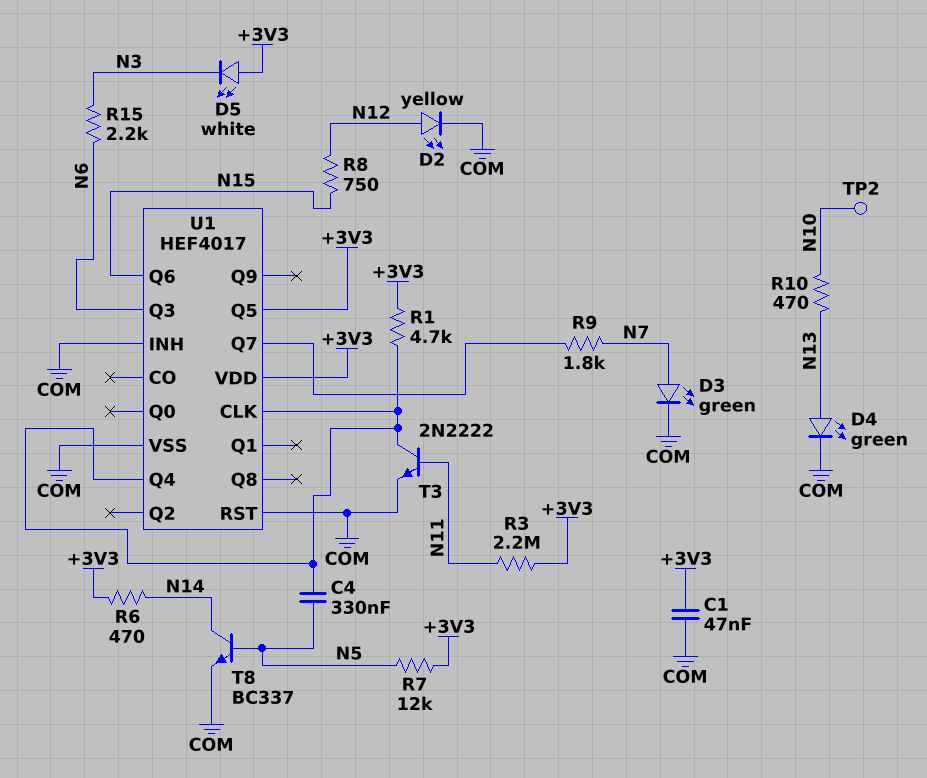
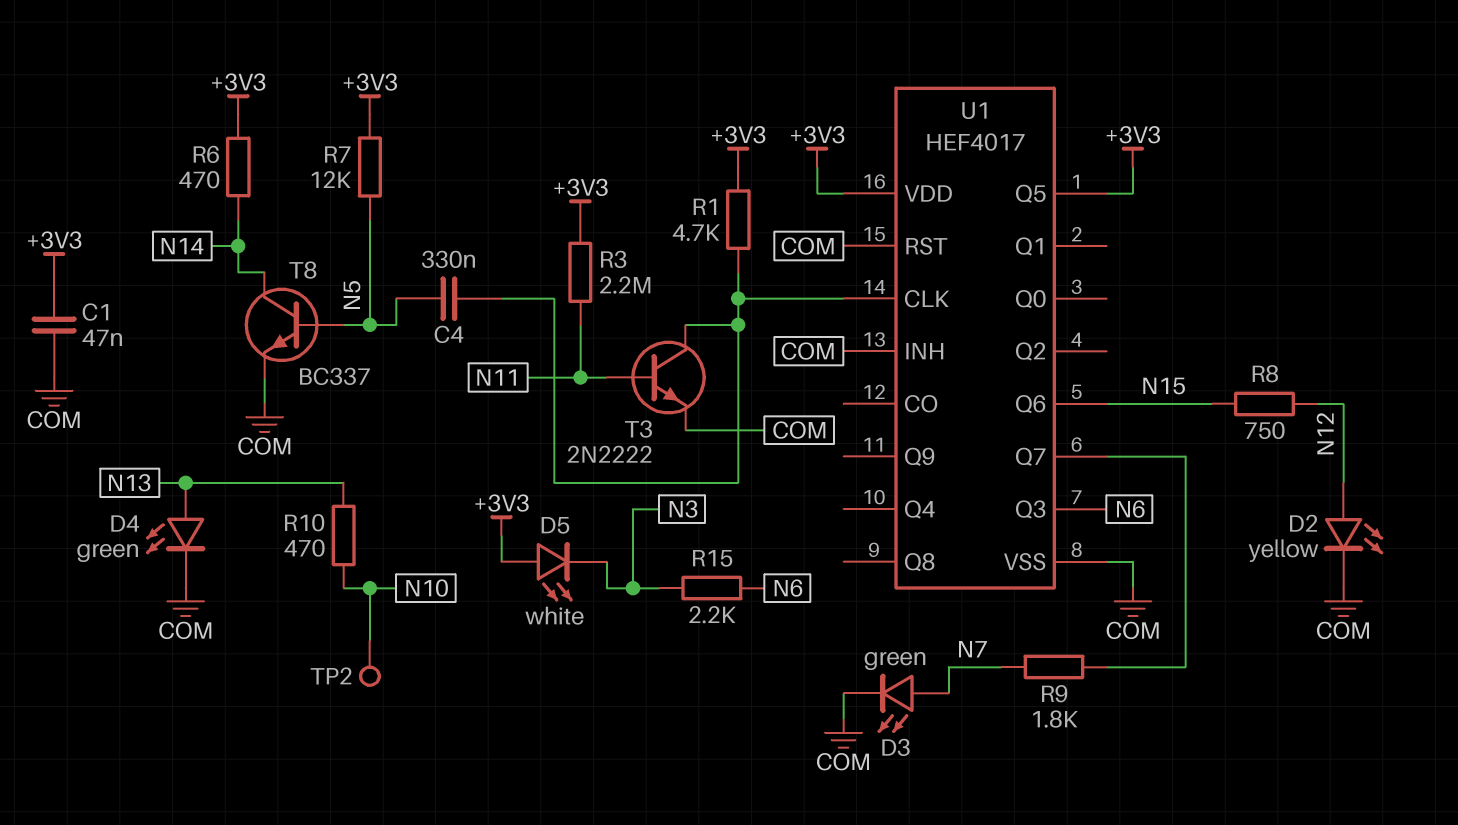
U1 pin Q4: U1/CLK -> none

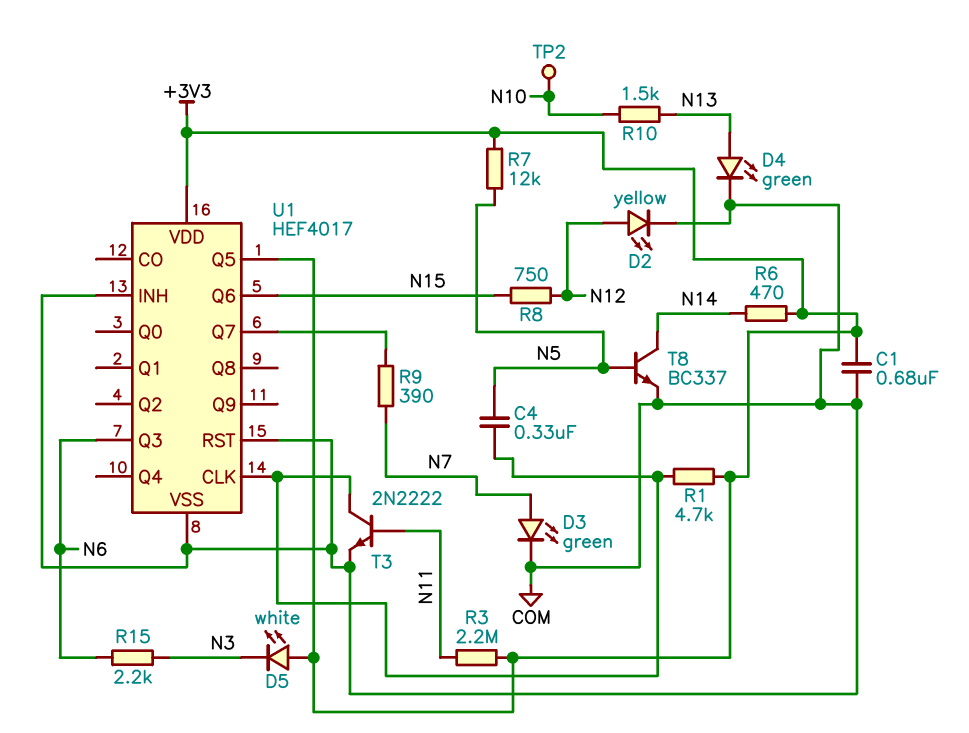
C1: 47nF (+3V3, COM) -> 680nF (+3V3, COM)
R9: 1.8k (N7, U1/Q7) -> 390 (N7, U1/Q7)
R10: 470 (N10, N13) -> 1.5k (N10, N13)

